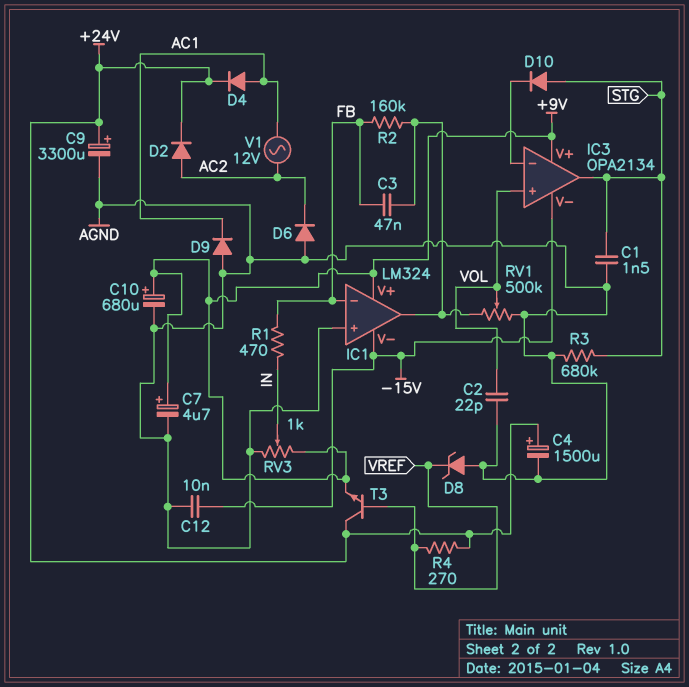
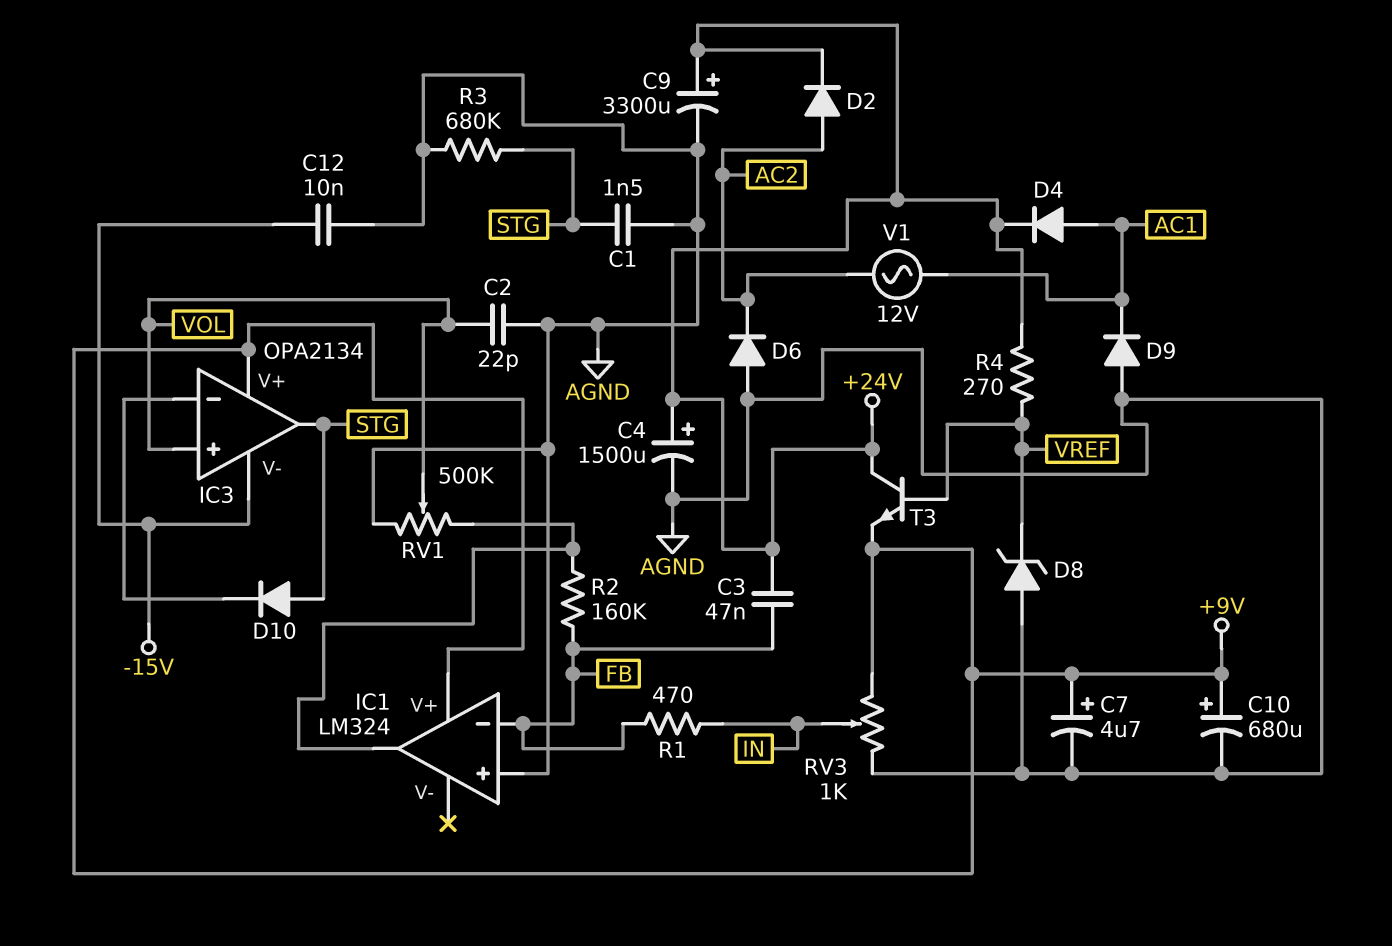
C3: 47nF (FB, IC1/out) -> 47nF (+24V, FB)
IC1 pin V-: -15V -> none

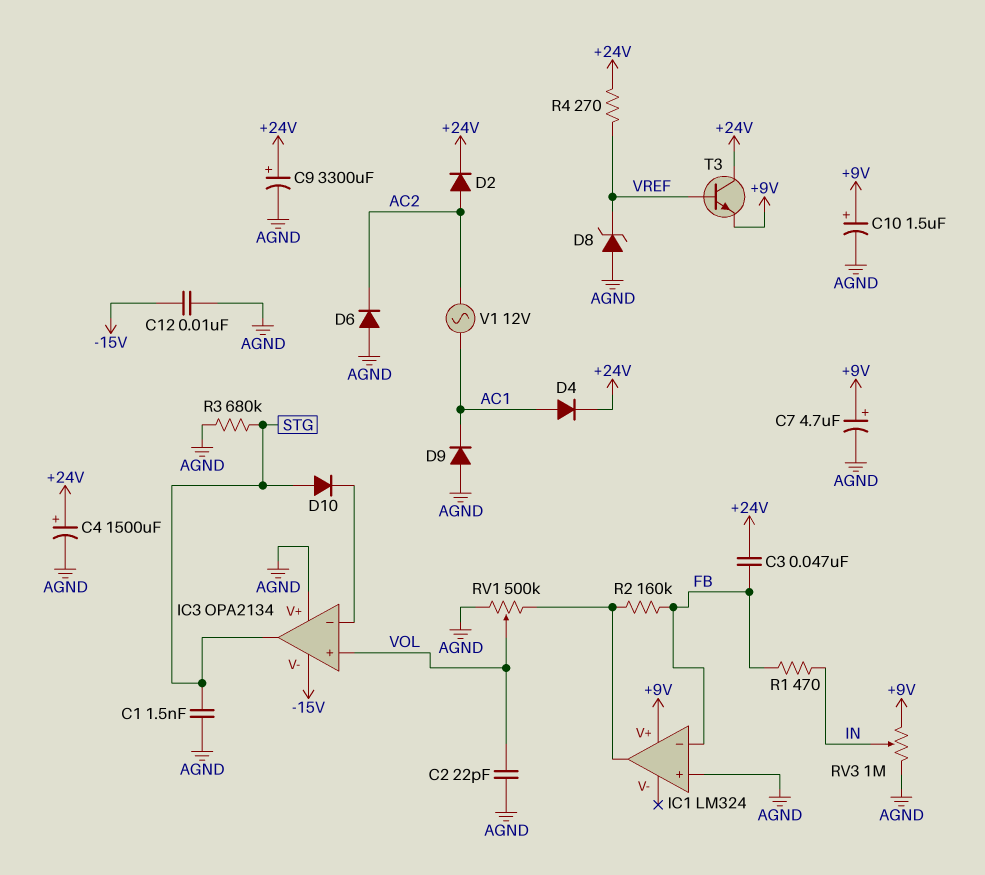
C10: 680uF (plus +9V, minus AGND) -> 1.5uF (plus +9V, minus AGND)
IC3 pin V+: +9V -> AGND
RV3: 1k (+9V, AGND, wiper IN) -> 1M (+9V, AGND, wiper IN)

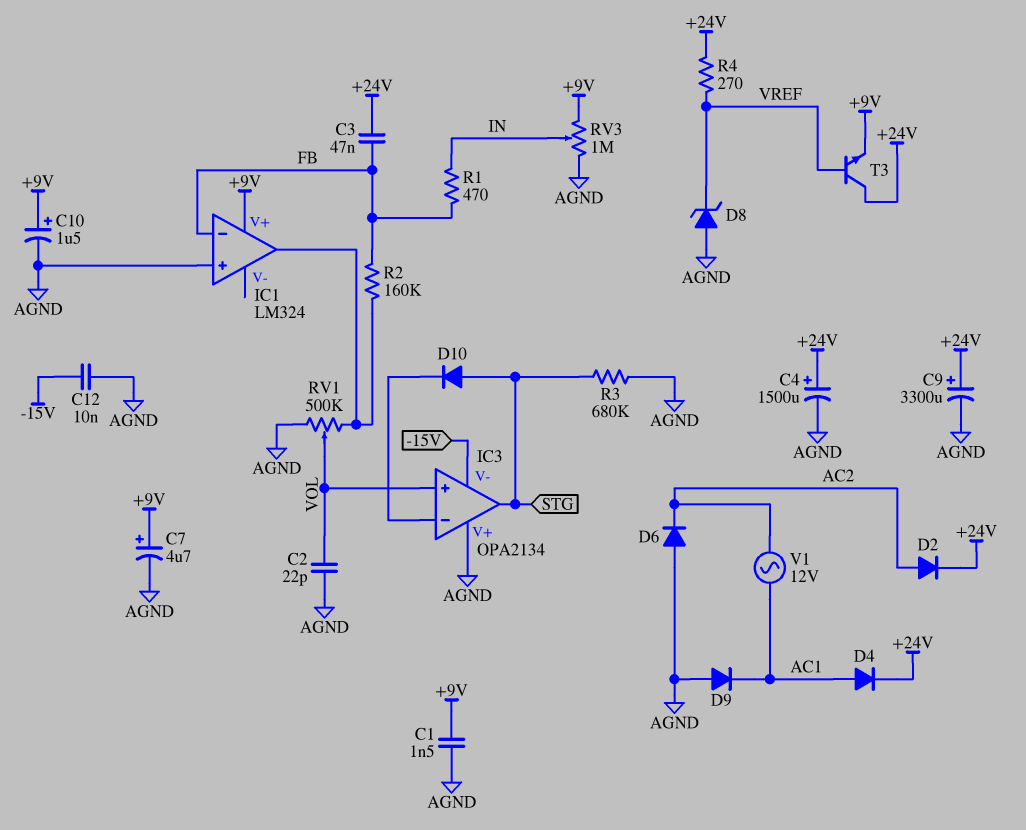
C1: 1.5nF (AGND, STG) -> 1.5nF (+9V, AGND)

